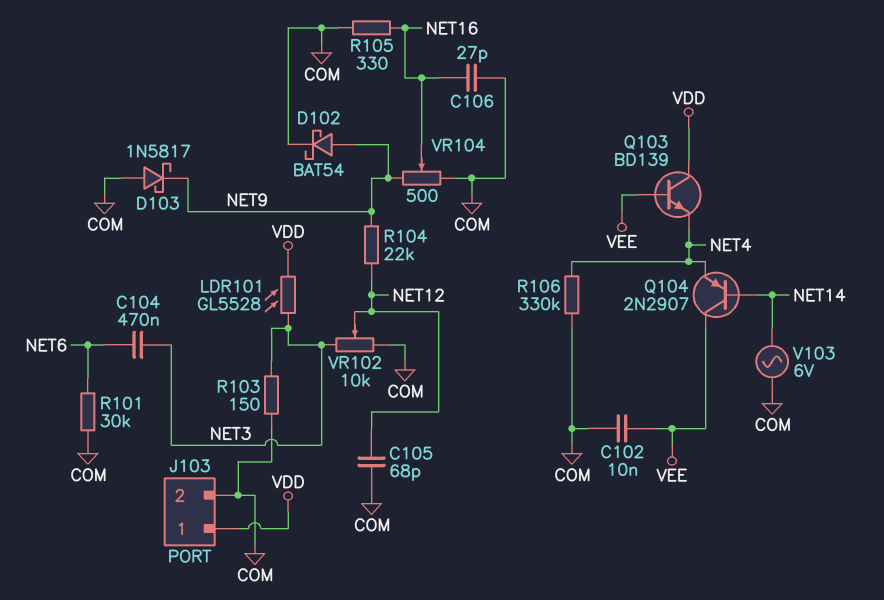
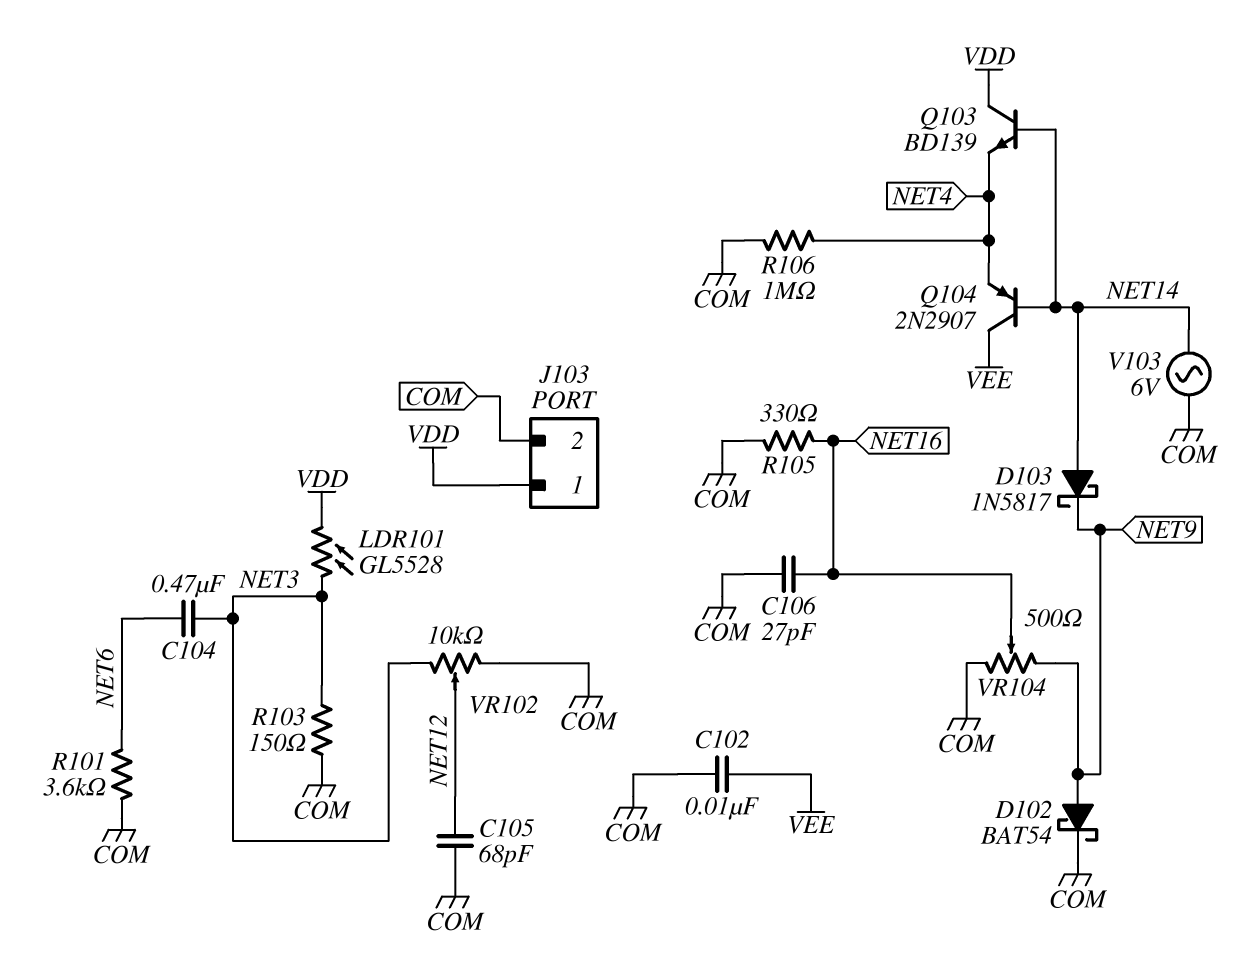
D103: schottky 1N5817 (A COM, K NET9) -> schottky 1N5817 (A NET14, K NET9)
Q103: NPN BD139 (B VEE, C VDD, E NET4) -> NPN BD139 (B NET14, C VDD, E NET4)
R101: 30k (COM, NET6) -> 3.6k (COM, NET6)
R104: 22k (NET9, NET12) -> none
R106: 330k (COM, NET4) -> 1M (COM, NET4)

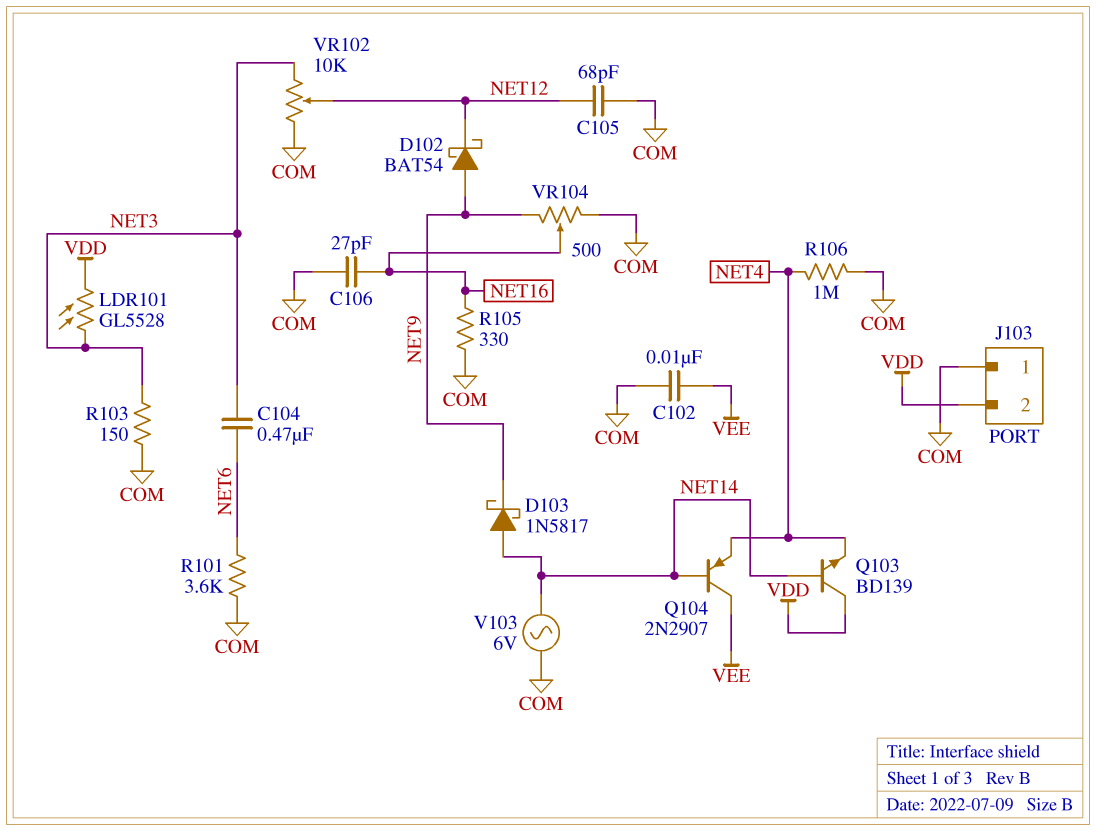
D102: schottky BAT54 (A NET9, K COM) -> schottky BAT54 (A NET9, K NET12)
J103 pin 1: VDD -> COM
J103 pin 2: COM -> VDD

